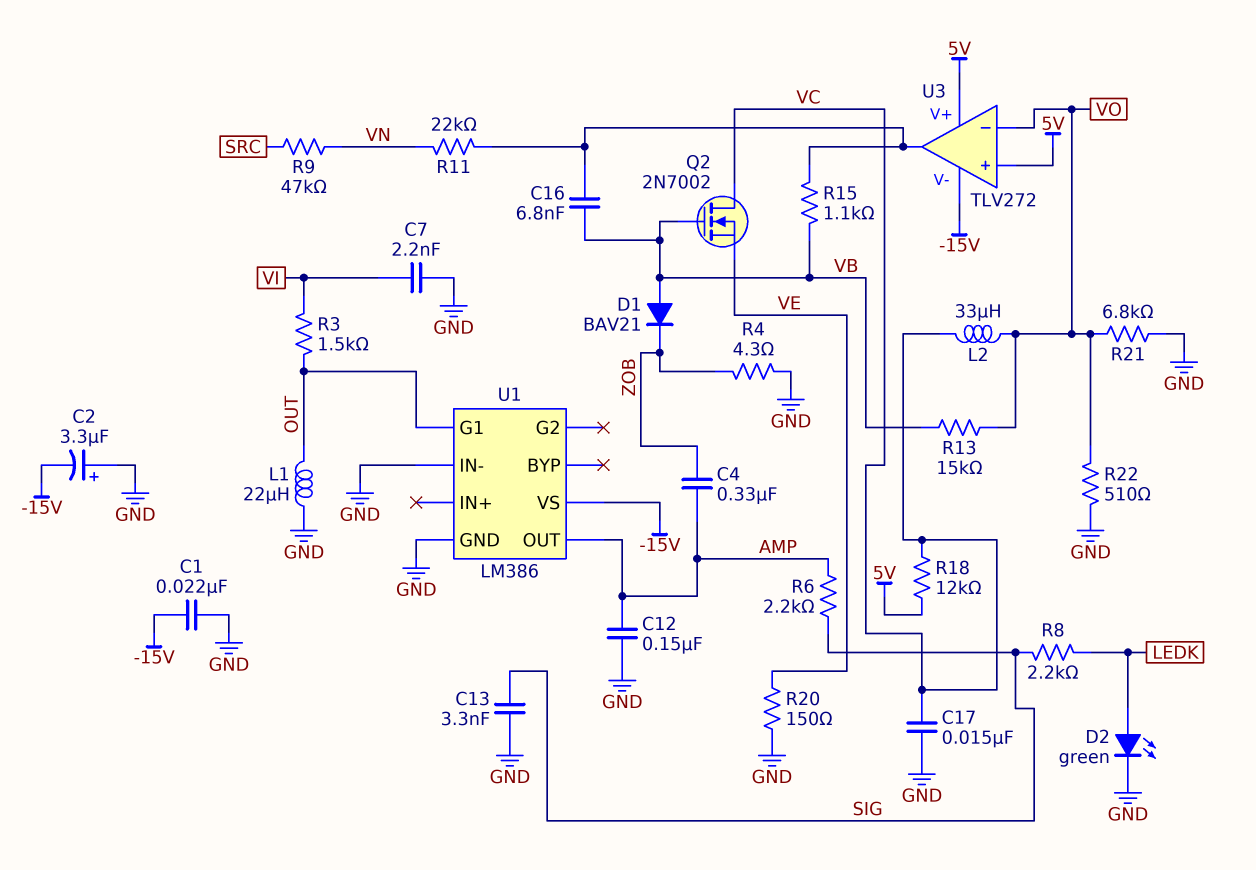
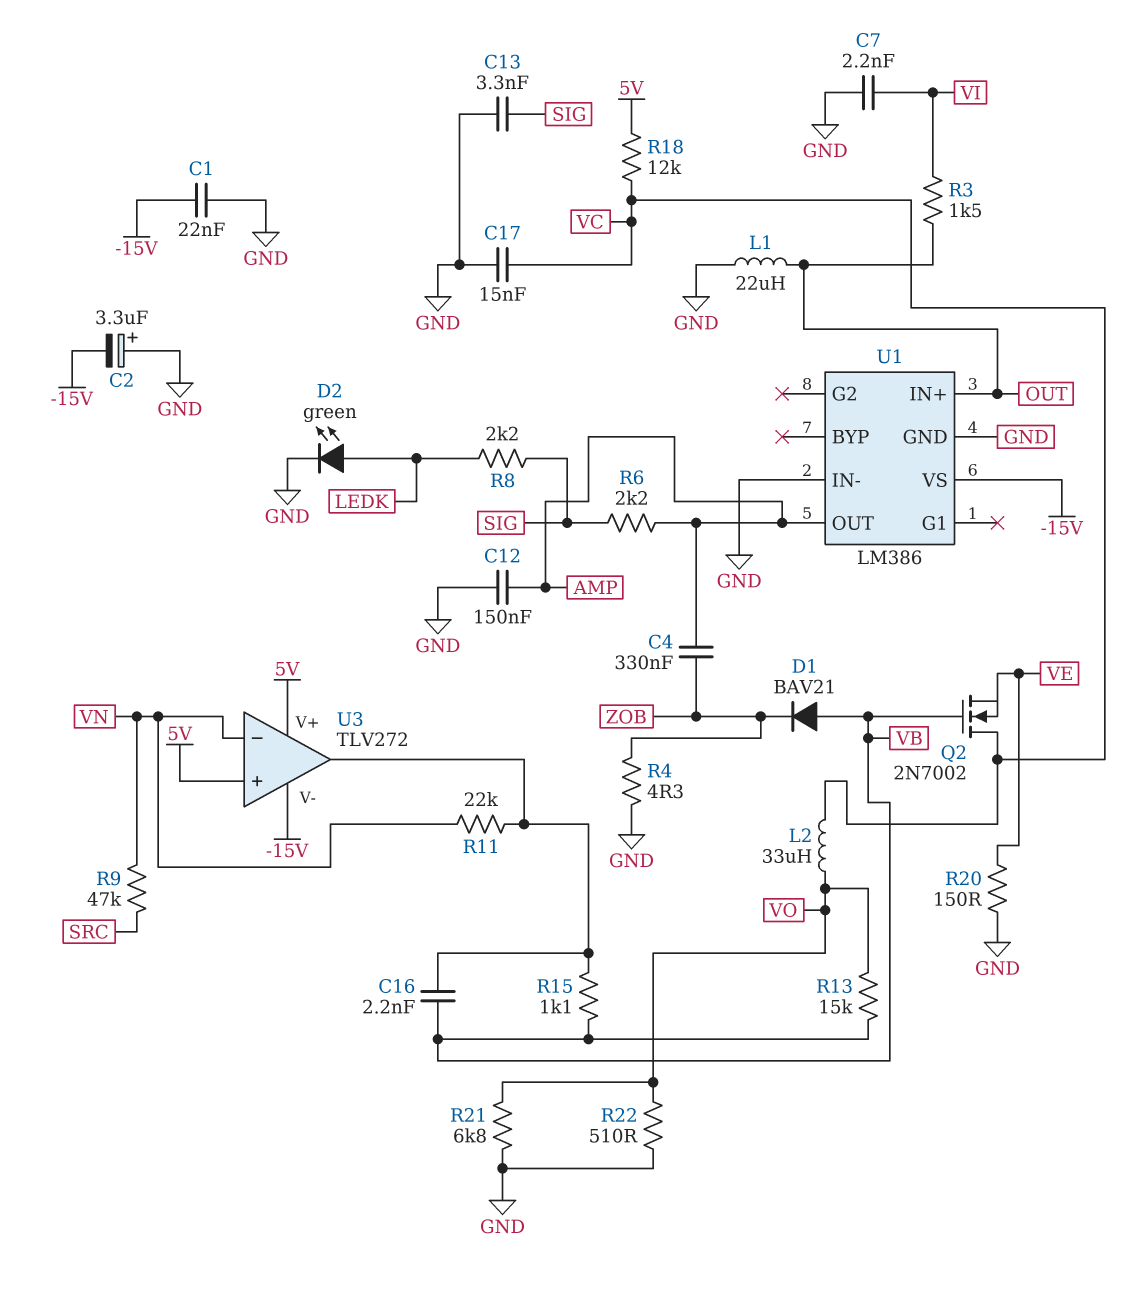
C16: 6.8nF (U3/out, VB) -> 2.2nF (U3/out, VB)
U1 pin G1: OUT -> none
U1 pin IN+: none -> OUT
U3 pin in-: VO -> VN

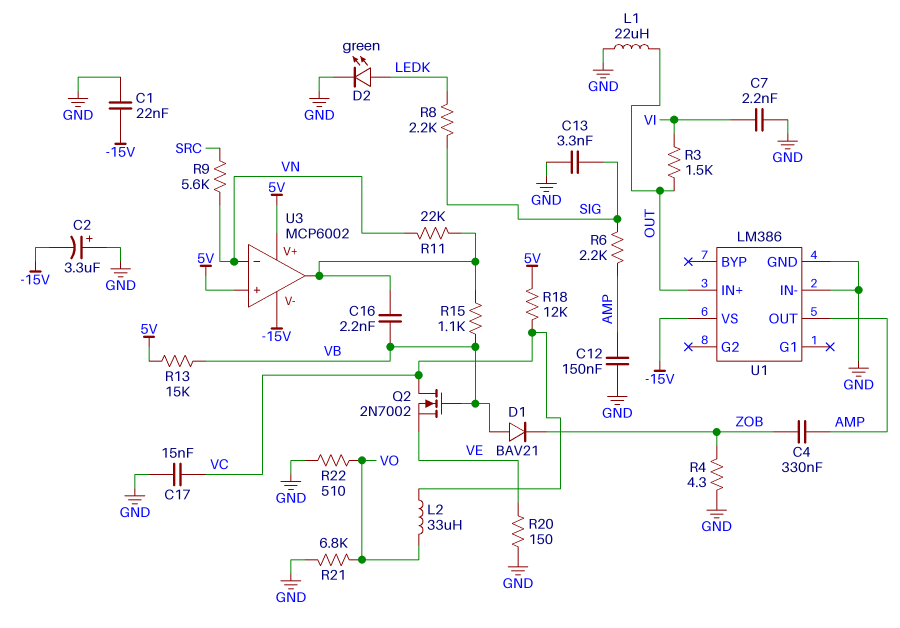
R9: 47k (SRC, VN) -> 5.6k (SRC, VN)
R13: 15k (VB, VO) -> 15k (5V, VB)
U3: TLV272 -> MCP6002

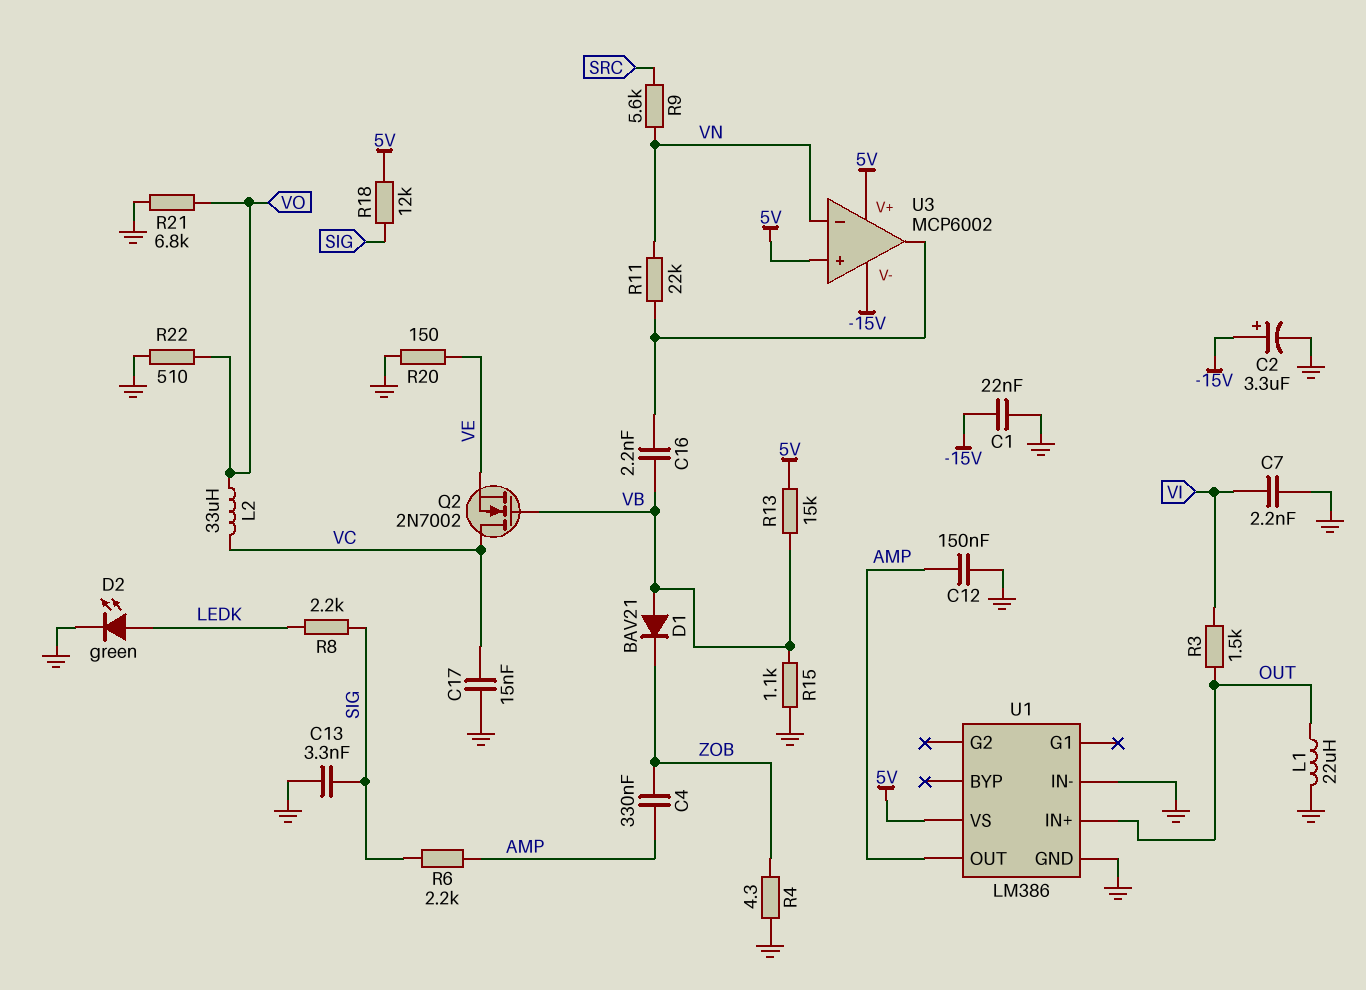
C2: 3.3uF (plus GND, minus -15V) -> 3.3uF (plus -15V, minus GND)
R15: 1.1k (U3/out, VB) -> 1.1k (GND, VB)
R18: 12k (5V, VC) -> 12k (5V, SIG)
U1 pin VS: -15V -> 5V

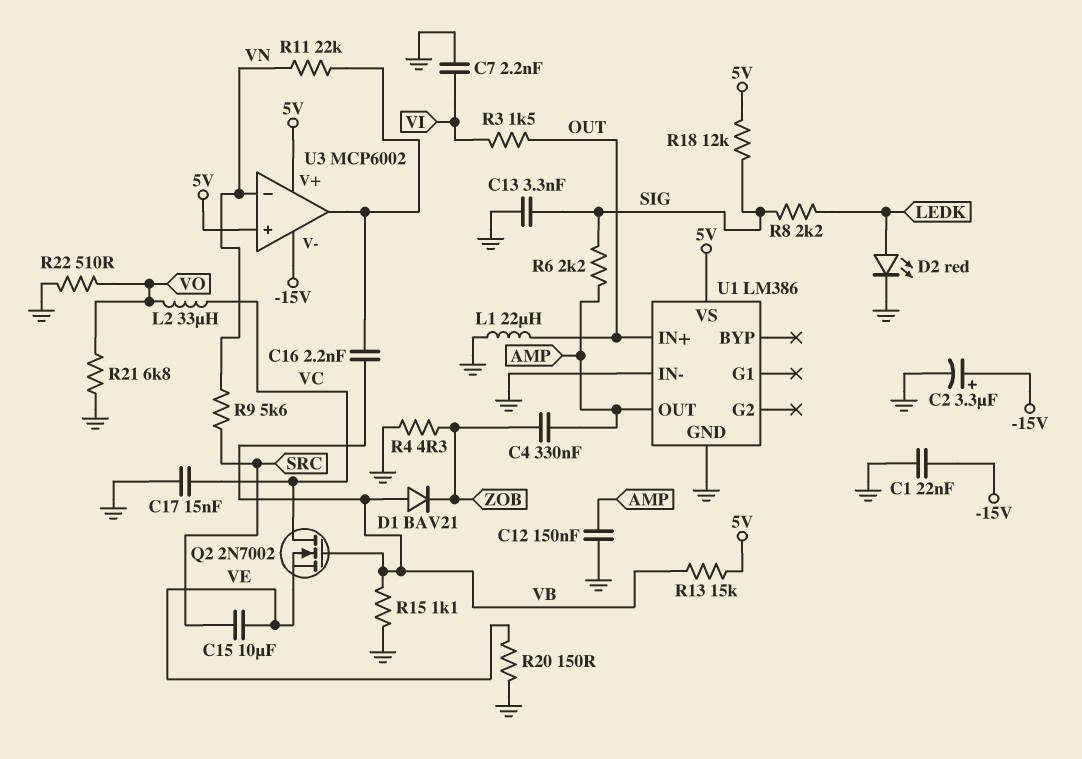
C15: none -> 10uF (SRC, VE)
D2: LED green (A LEDK, K GND) -> LED red (A LEDK, K GND)

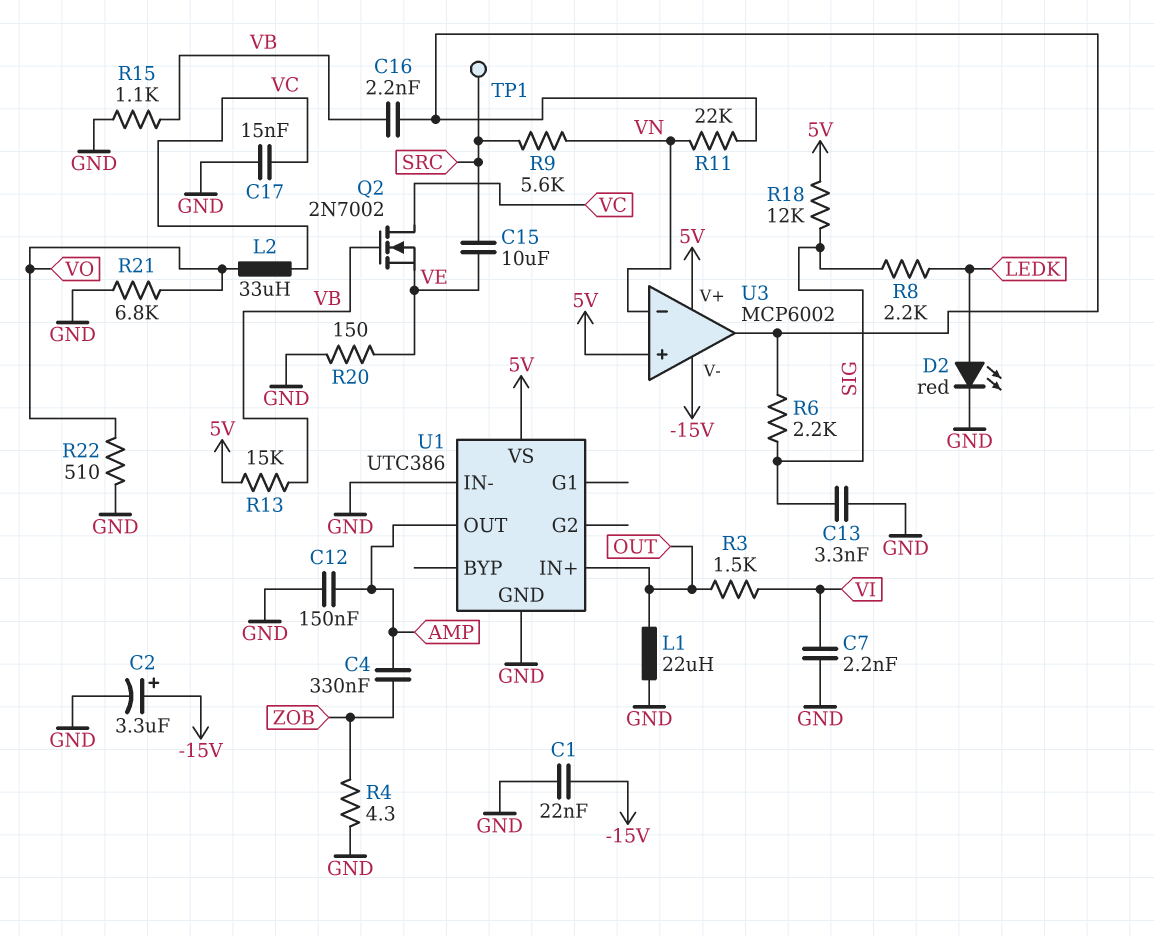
D1: diode BAV21 (A VB, K ZOB) -> none
R6: 2.2k (AMP, SIG) -> 2.2k (SIG, U3/out)
TP1: none -> test point (SRC)
U1: LM386 -> UTC386

